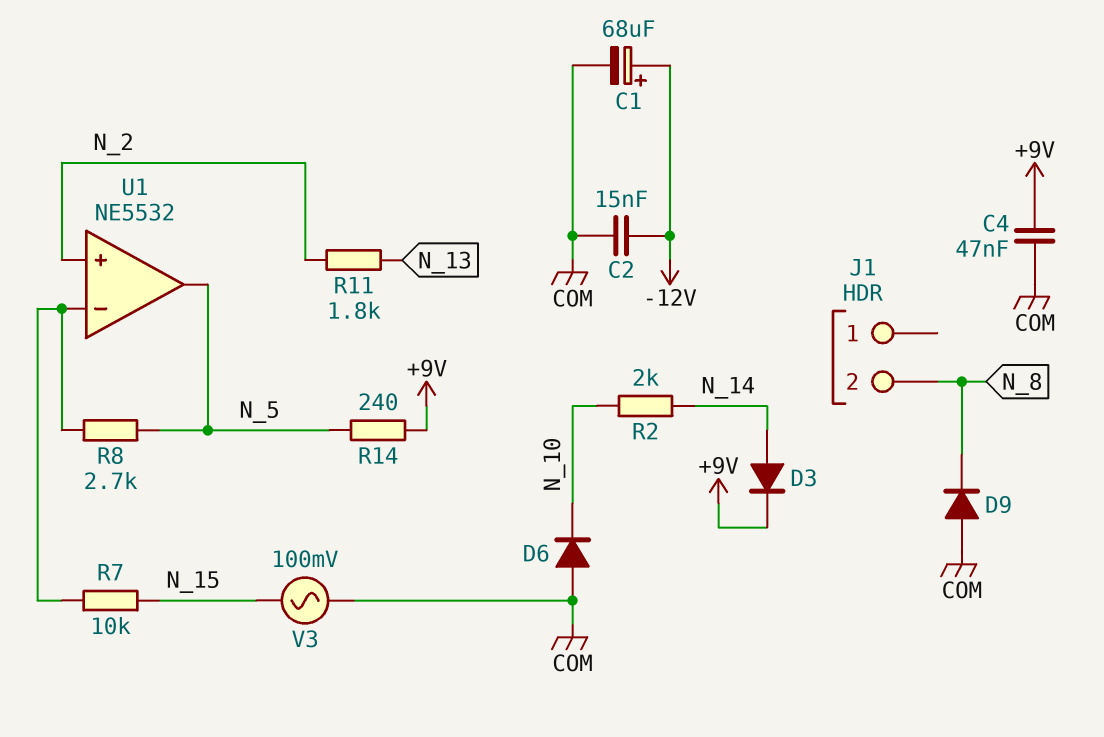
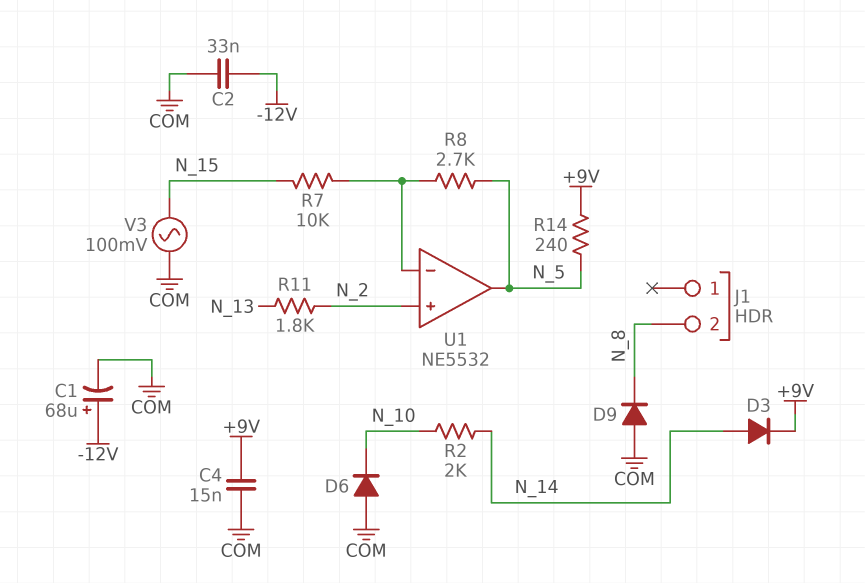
C2: 15nF (-12V, COM) -> 33nF (-12V, COM)
C4: 47nF (+9V, COM) -> 15nF (+9V, COM)

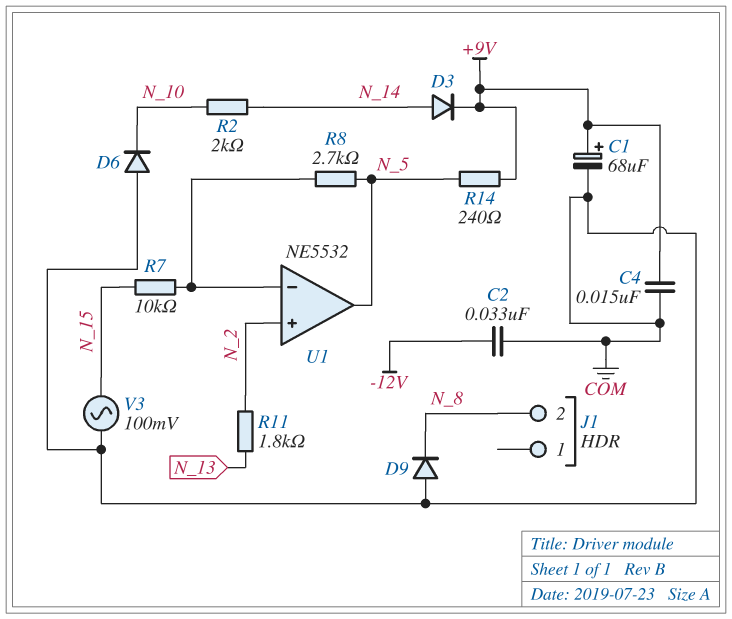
C1: 68uF (plus -12V, minus COM) -> 68uF (plus +9V, minus COM)

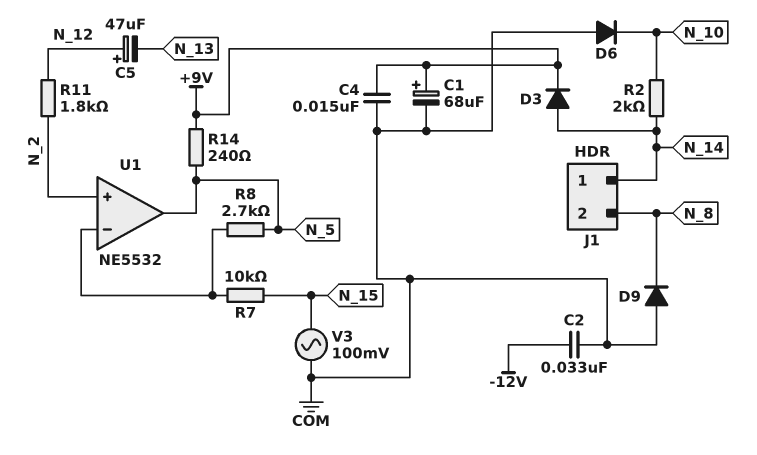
C5: none -> 47uF (plus N_12, minus N_13)
J1 pin 1: none -> N_14
R11: 1.8k (N_2, N_13) -> 1.8k (N_2, N_12)

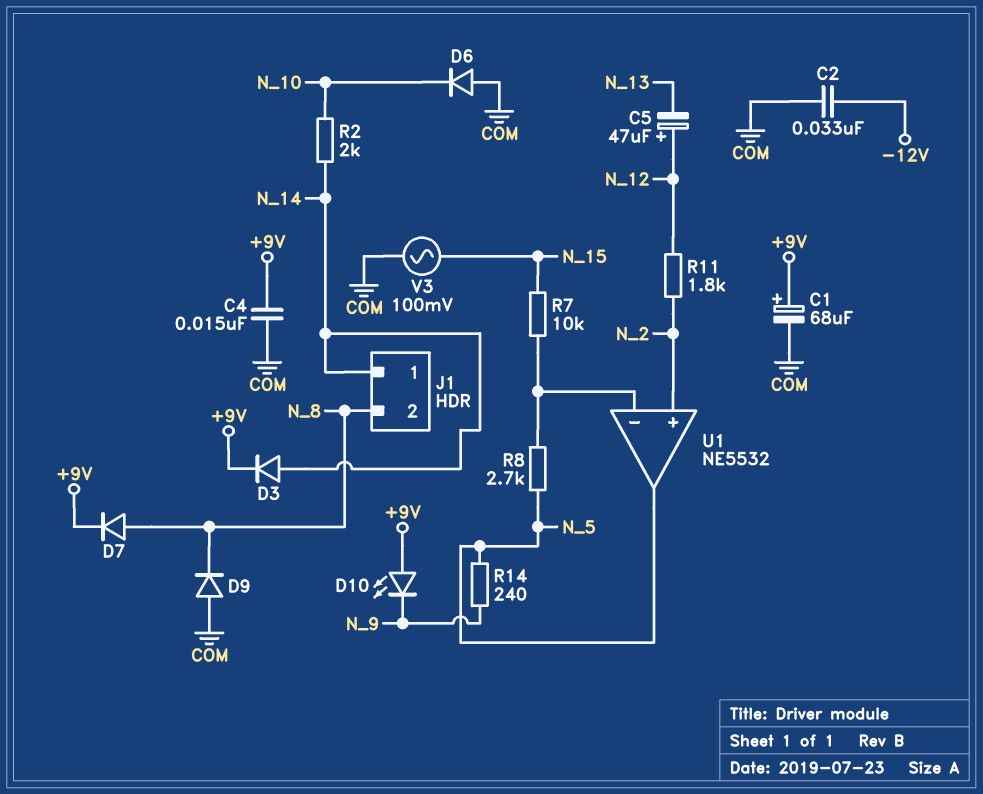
D7: none -> diode (A N_8, K +9V)
D10: none -> LED (A +9V, K N_9)
R14: 240 (+9V, N_5) -> 240 (N_5, N_9)

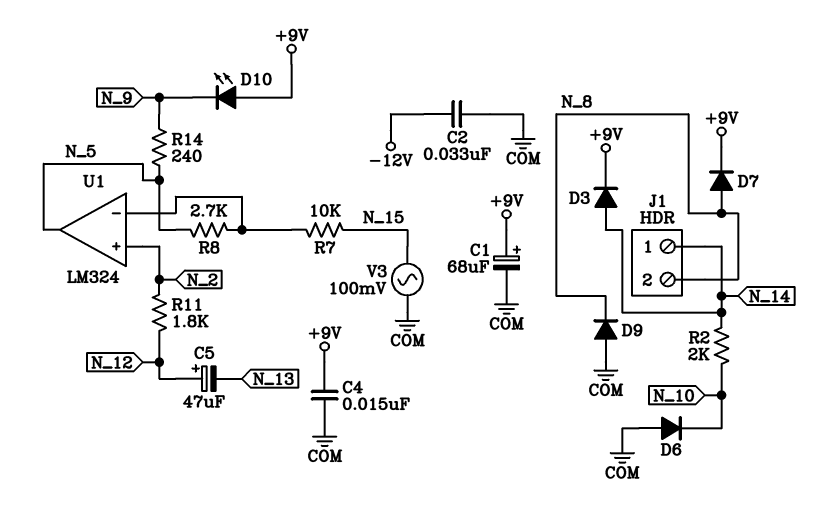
U1: NE5532 -> LM324

